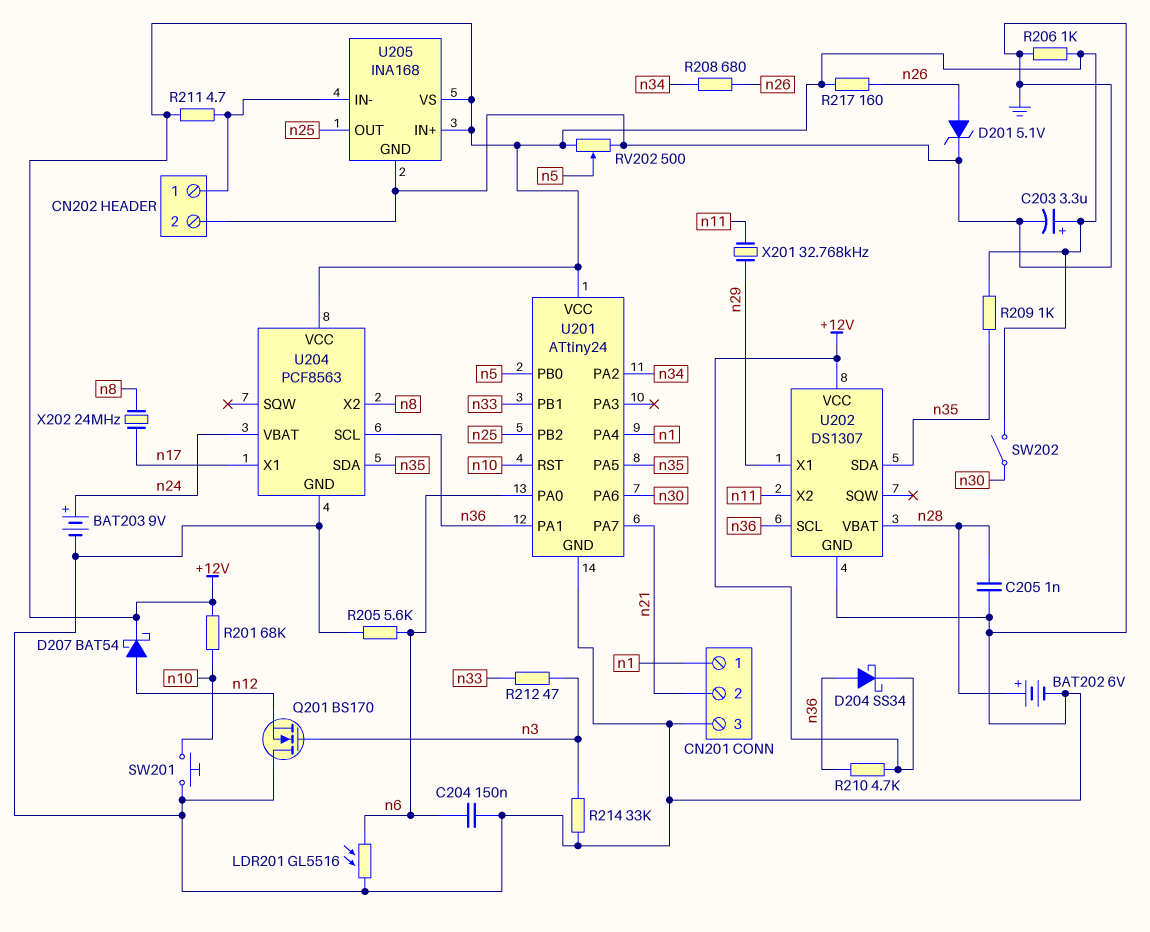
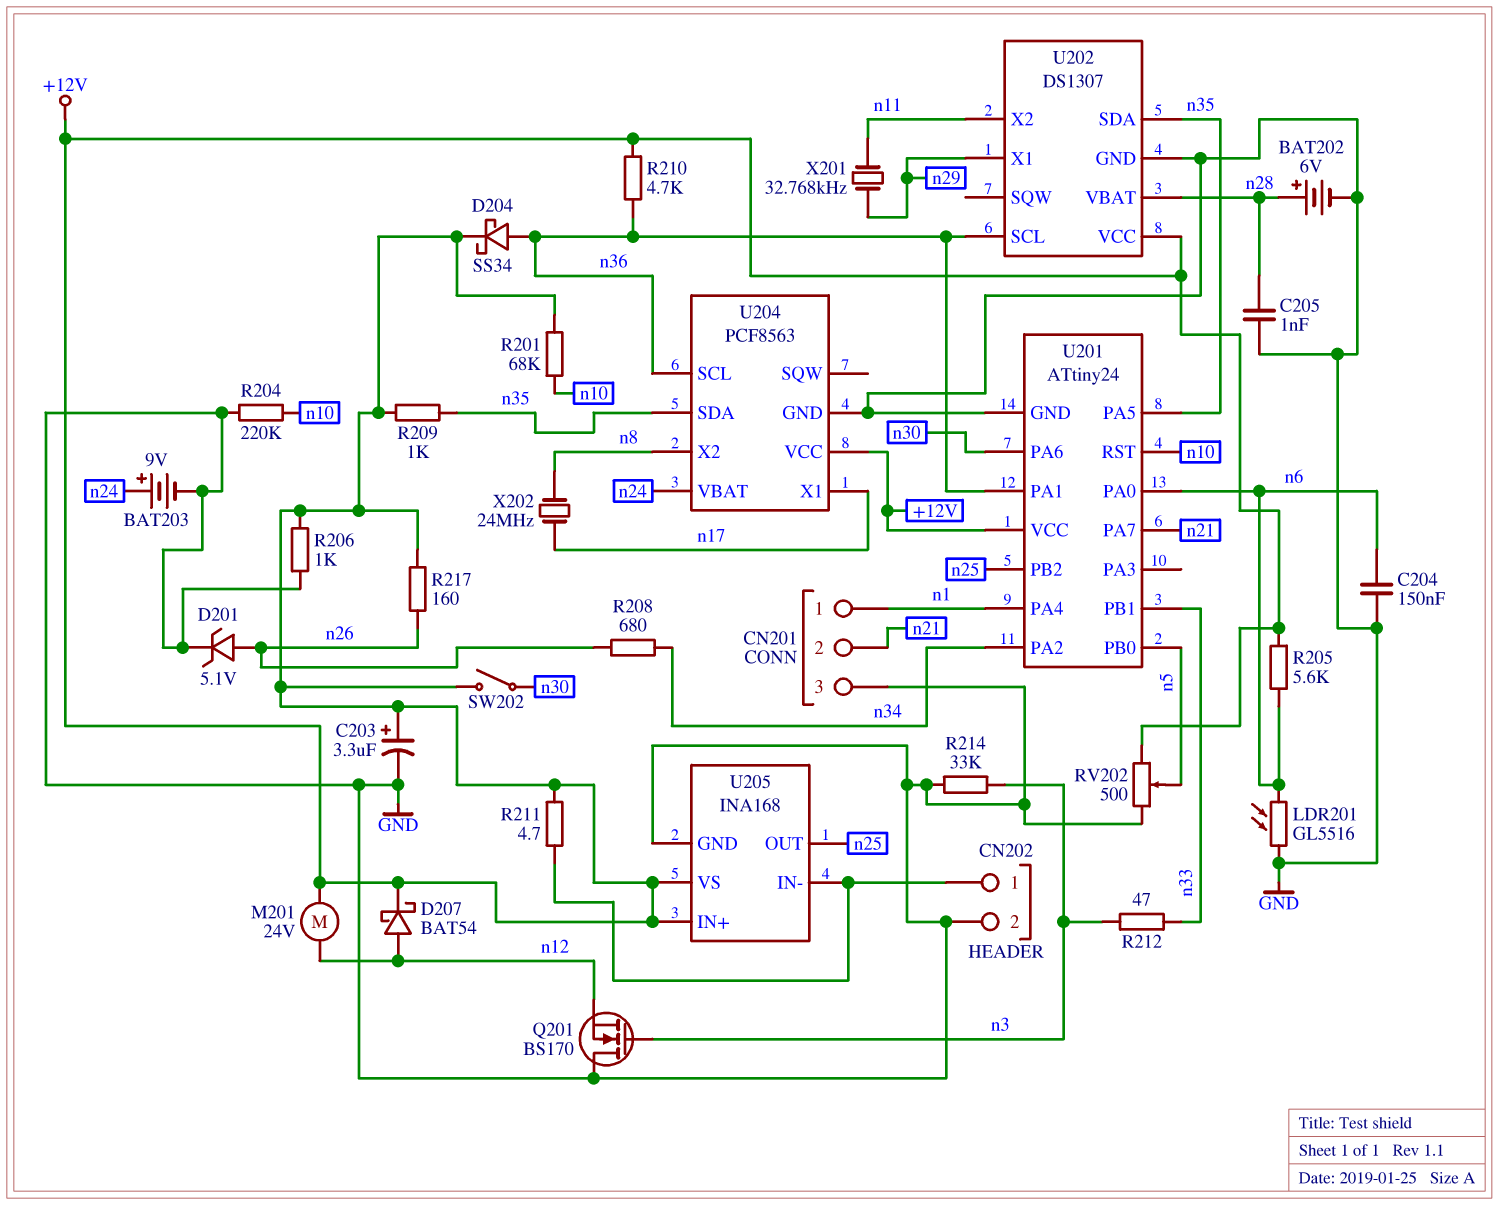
M201: none -> motor 24V (+12V, n12)
R204: none -> 220k (GND, n10)
R205: 5.6k (GND, n6) -> 5.6k (+12V, n6)
SW201: button (GND, n10) -> none

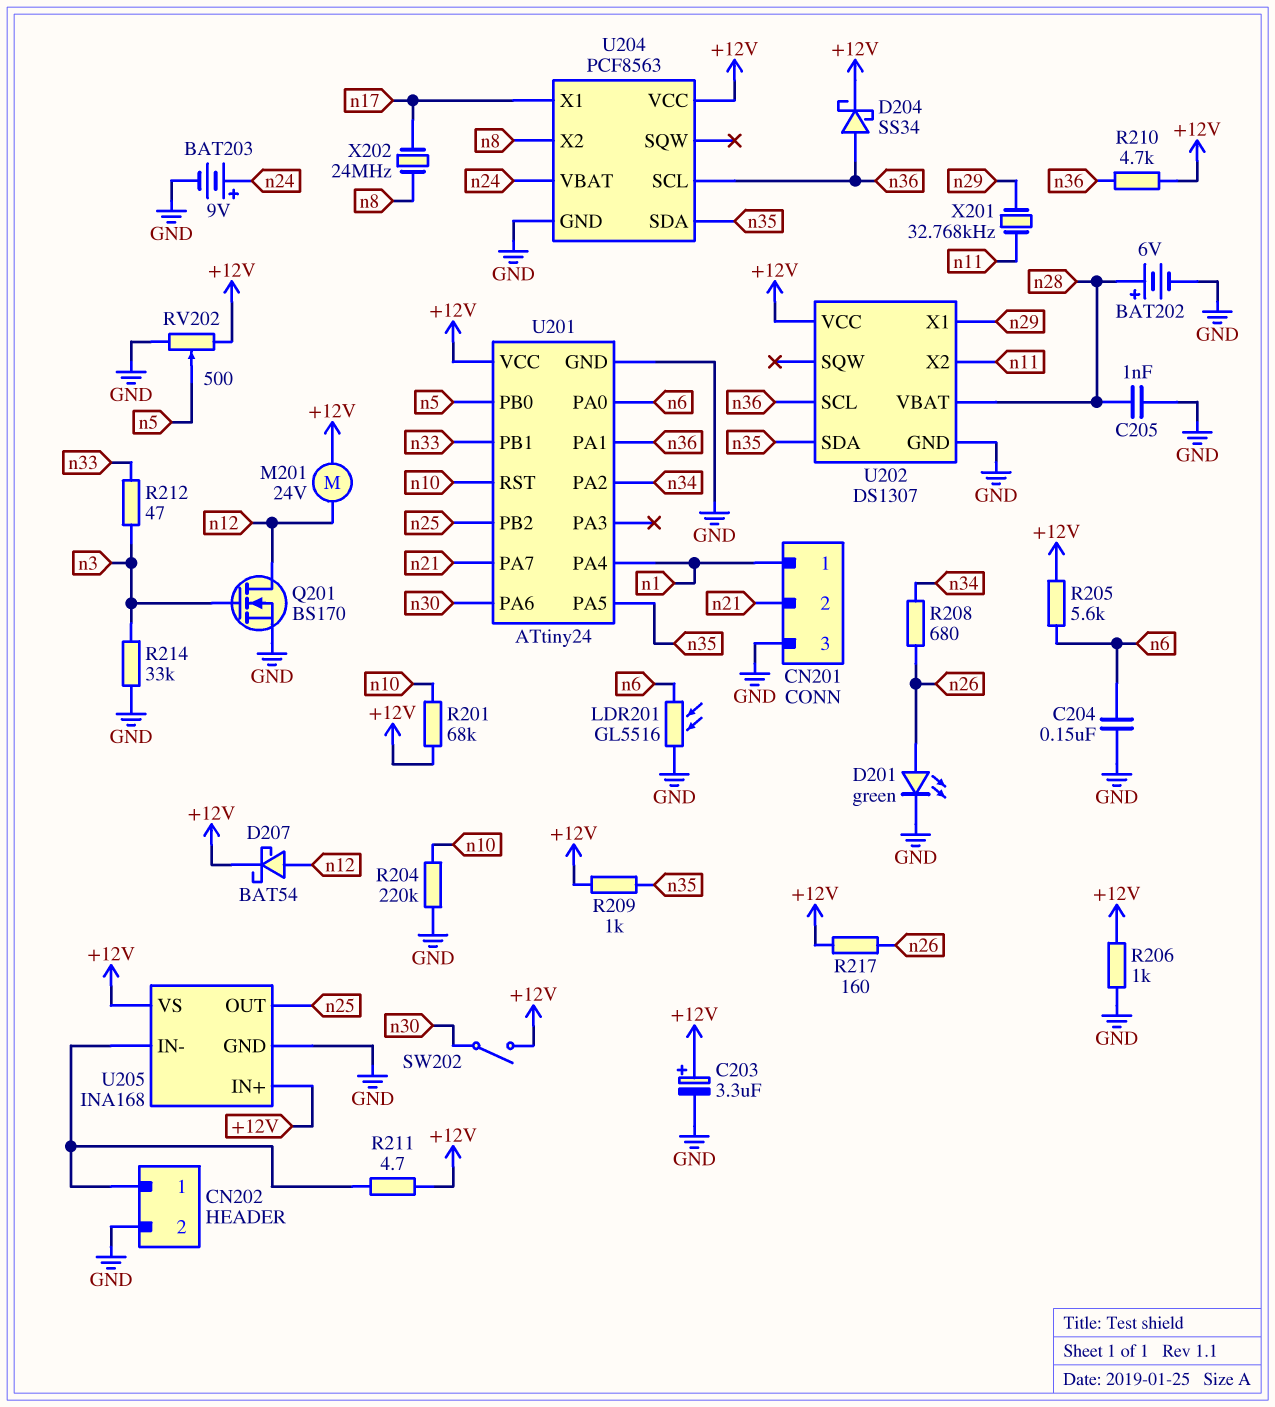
D201: zener 5.1V (A n26, K GND) -> LED green (A n26, K GND)
Q201: NMOS BS170 (G n3, D GND, S n12) -> NMOS BS170 (G n3, D n12, S GND)

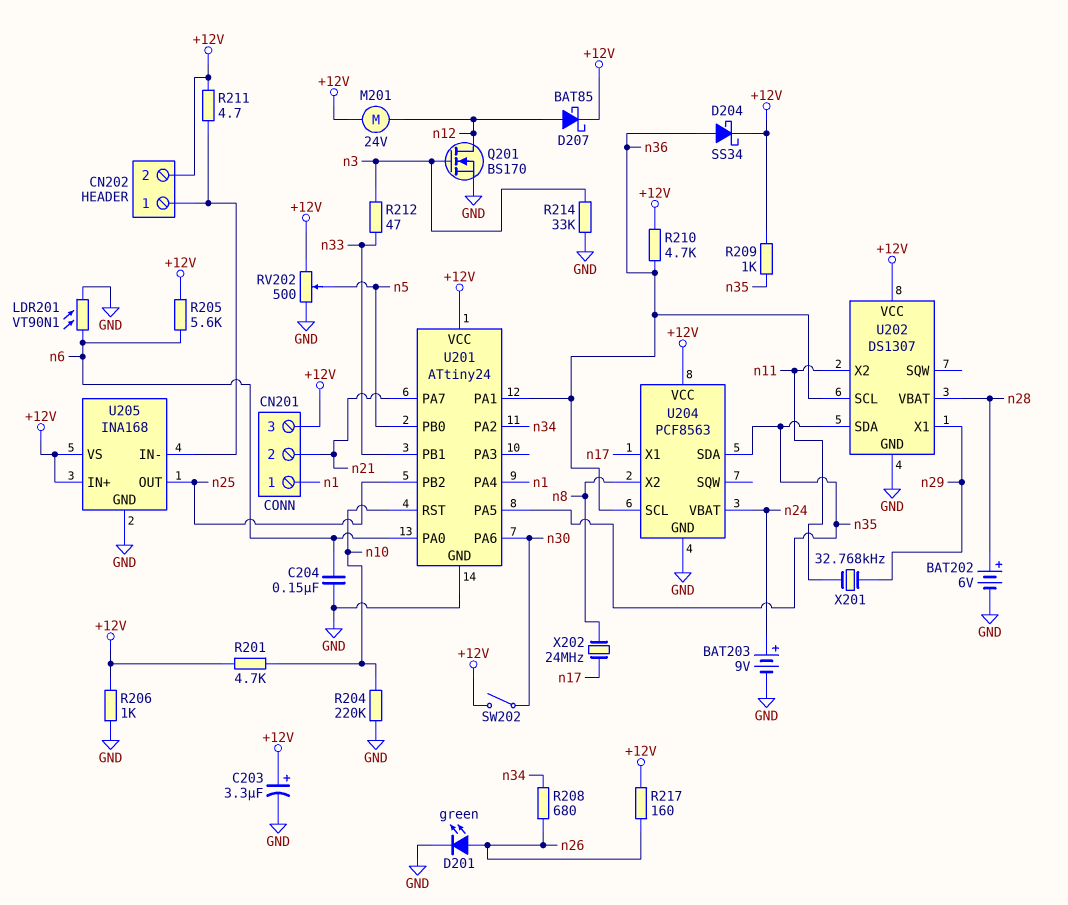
C205: 1nF (GND, n28) -> none
CN201 pin 3: GND -> +12V
CN202 pin 2: GND -> +12V
D207: schottky BAT54 (A n12, K +12V) -> schottky BAT85 (A n12, K +12V)
LDR201: GL5516 (GND, n6) -> VT90N1 (GND, n6)
R201: 68k (+12V, n10) -> 4.7k (+12V, n10)

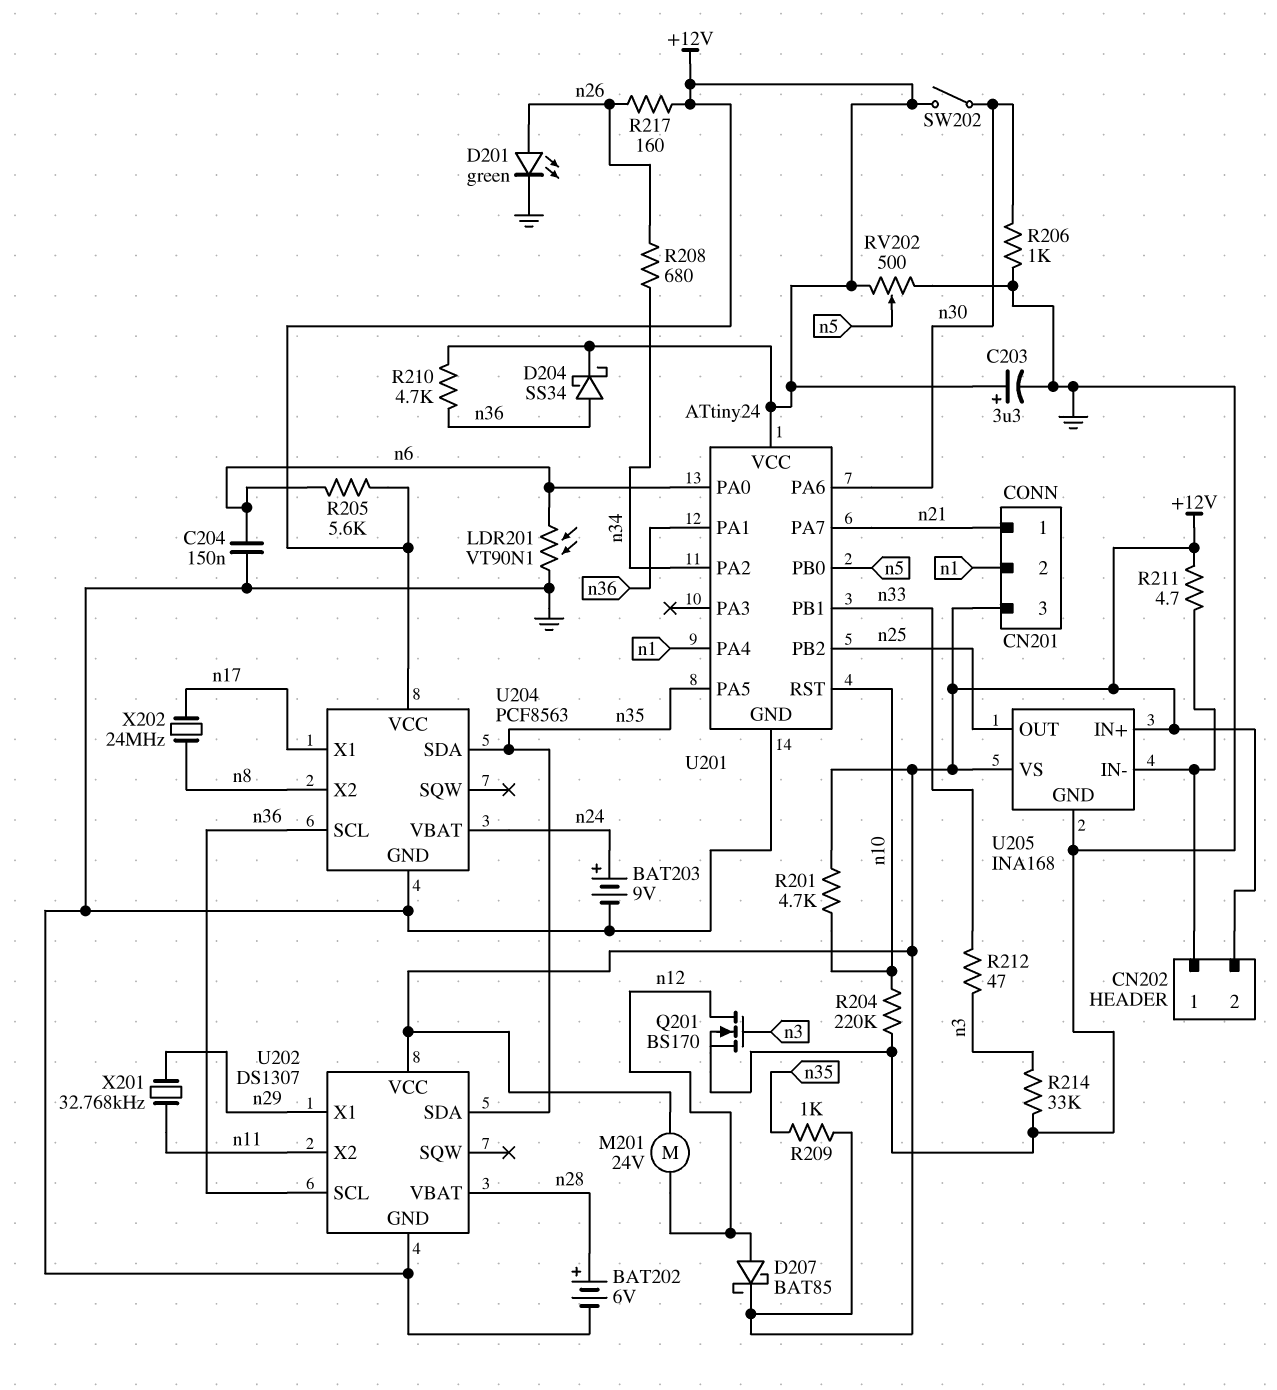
CN201 pin 1: n1 -> n21
CN201 pin 2: n21 -> n1
R206: 1k (+12V, GND) -> 1k (GND, n30)

